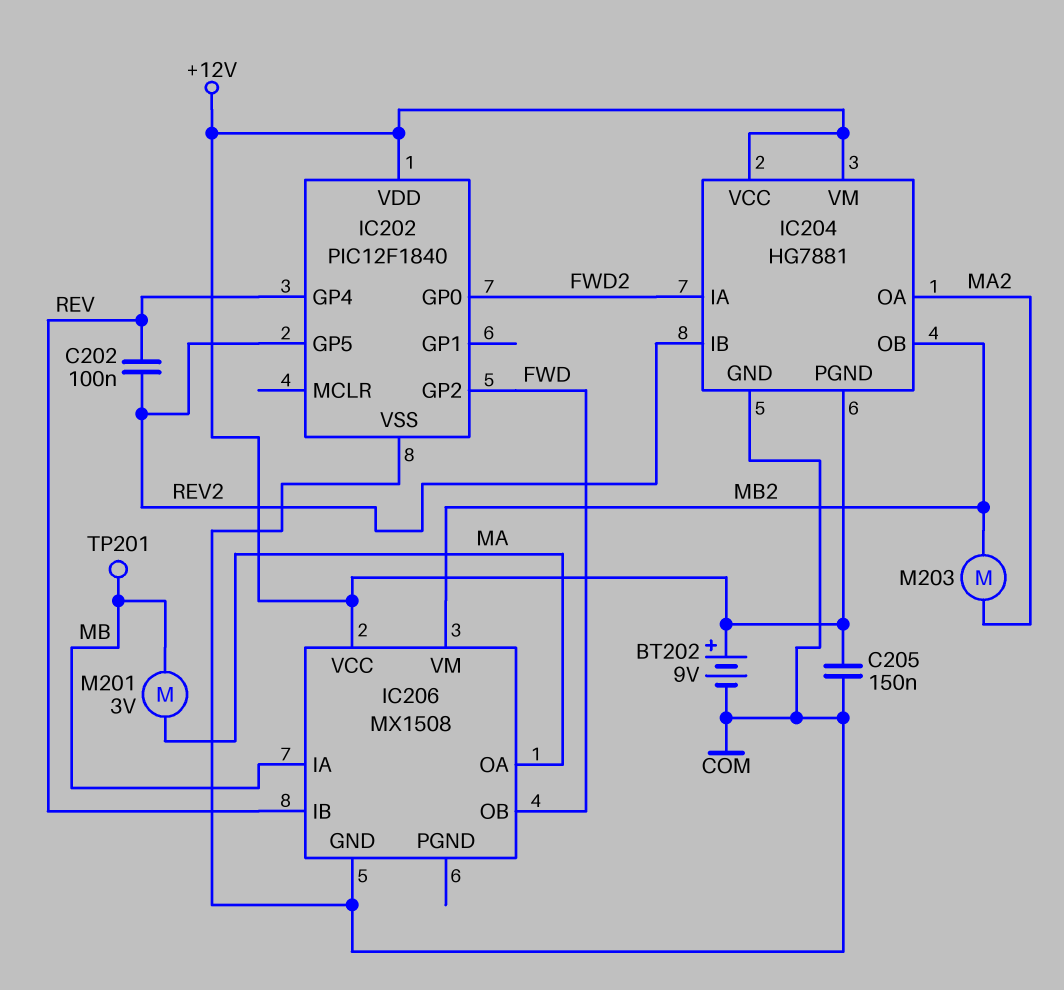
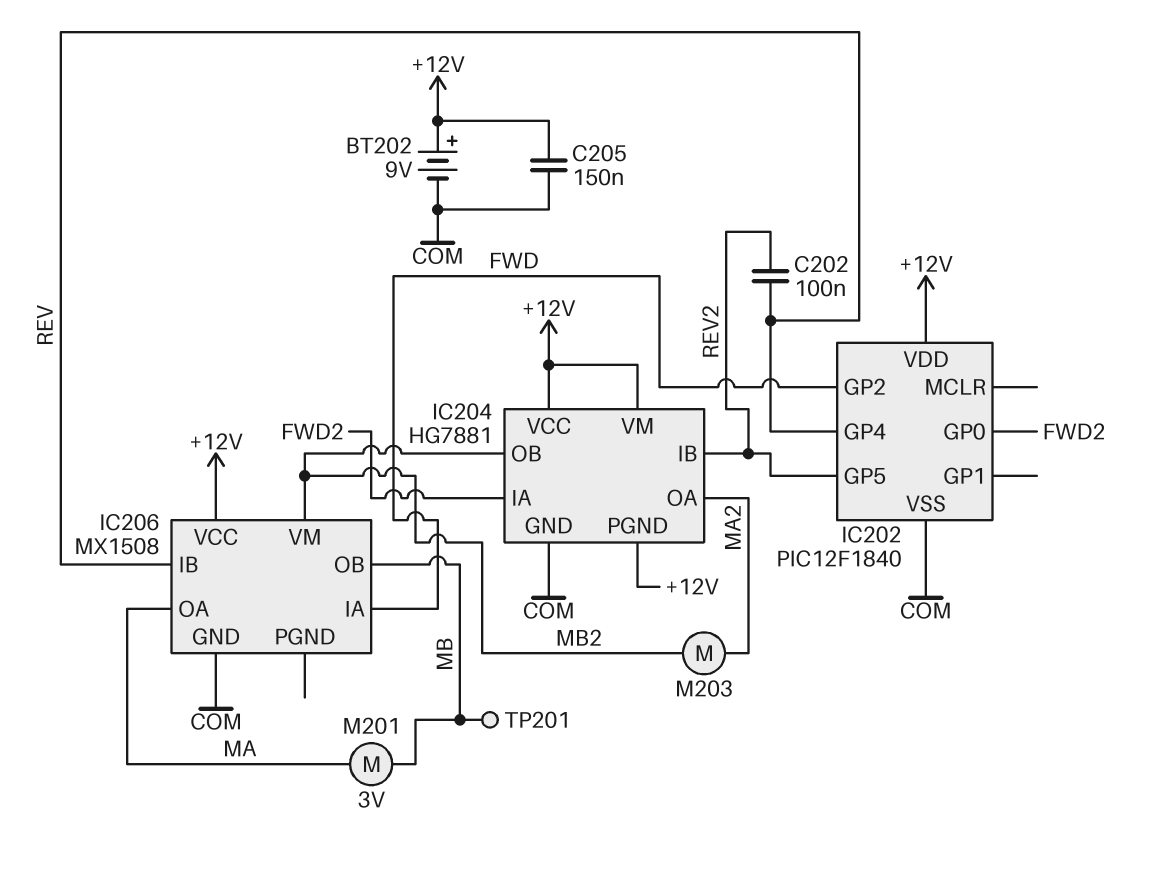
IC206 pin IA: MB -> FWD
IC206 pin OB: FWD -> MB

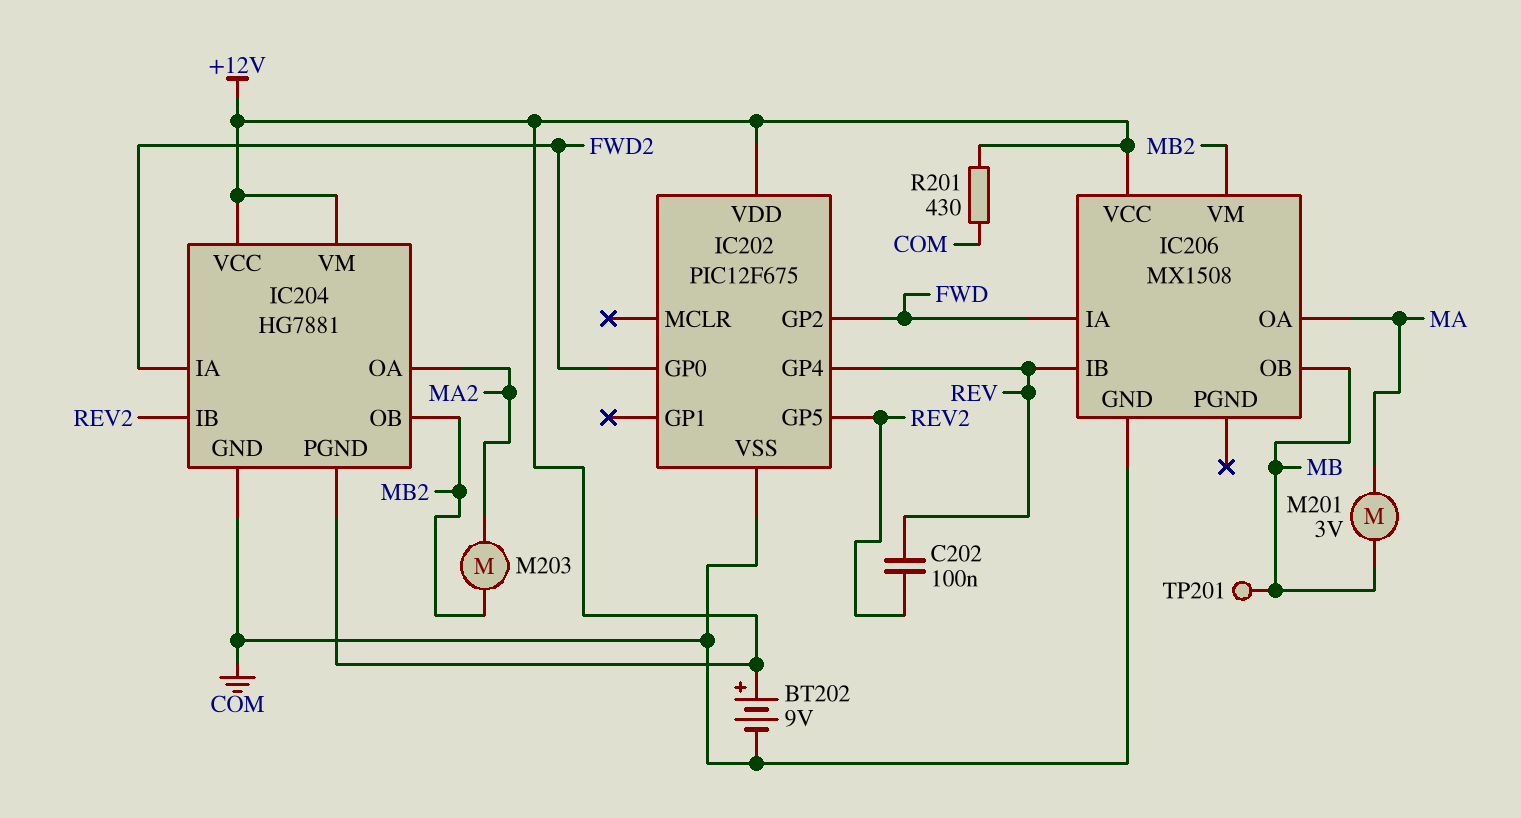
C205: 150nF (+12V, COM) -> none
IC202: PIC12F1840 -> PIC12F675
R201: none -> 430 (+12V, COM)

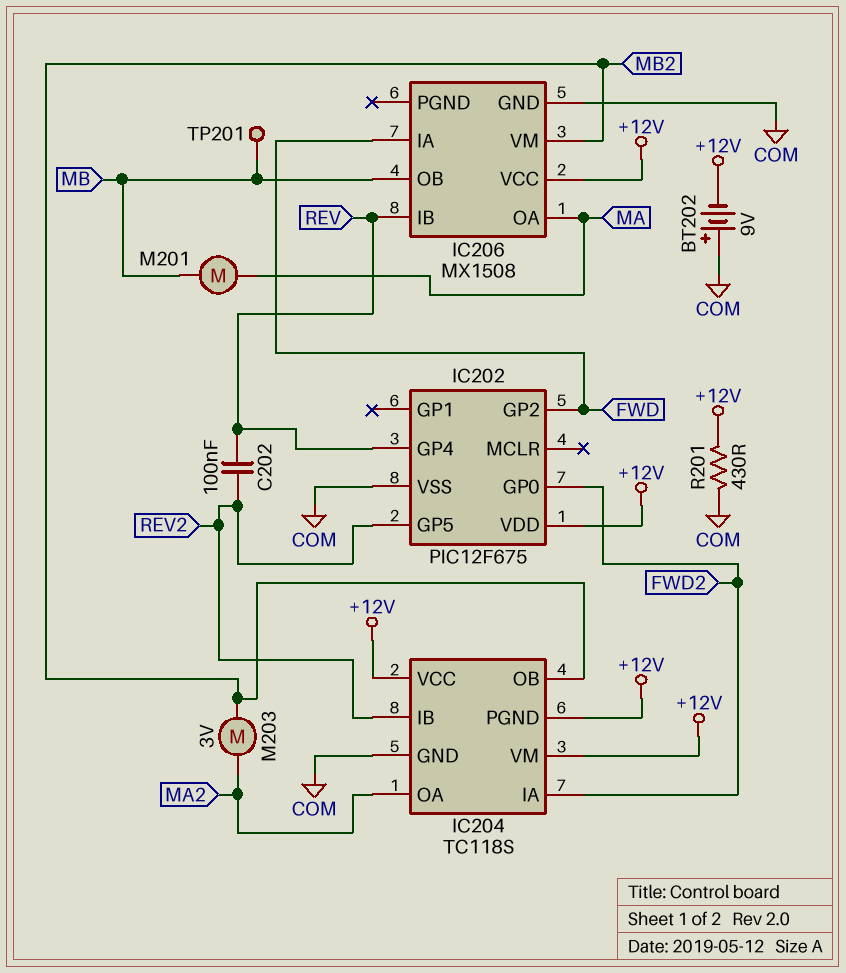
BT202: 9V (plus +12V, minus COM) -> 9V (plus COM, minus +12V)
IC204: HG7881 -> TC118S
M201: motor 3V (MA, MB) -> motor (MA, MB)
M203: motor (MA2, MB2) -> motor 3V (MA2, MB2)

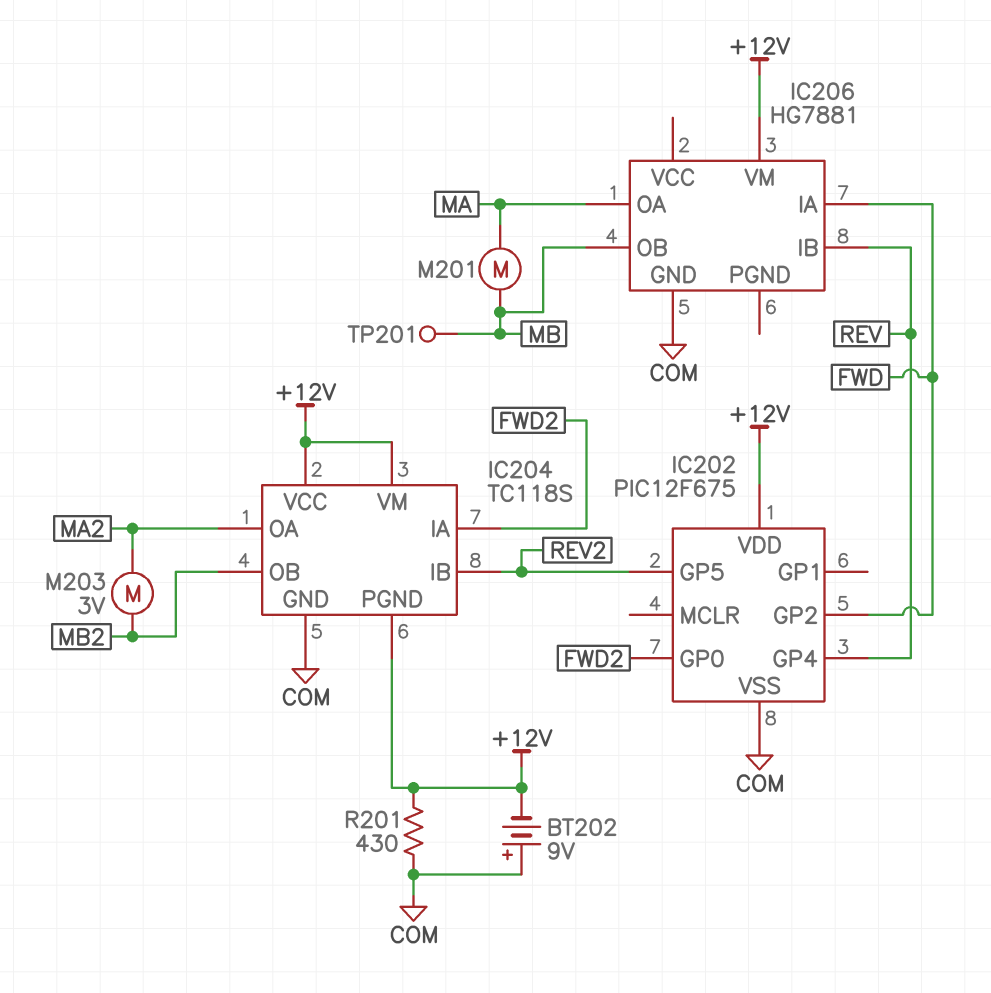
C202: 100nF (REV, REV2) -> none
IC206: MX1508 -> HG7881
IC206 pin VCC: +12V -> none
IC206 pin VM: MB2 -> +12V

